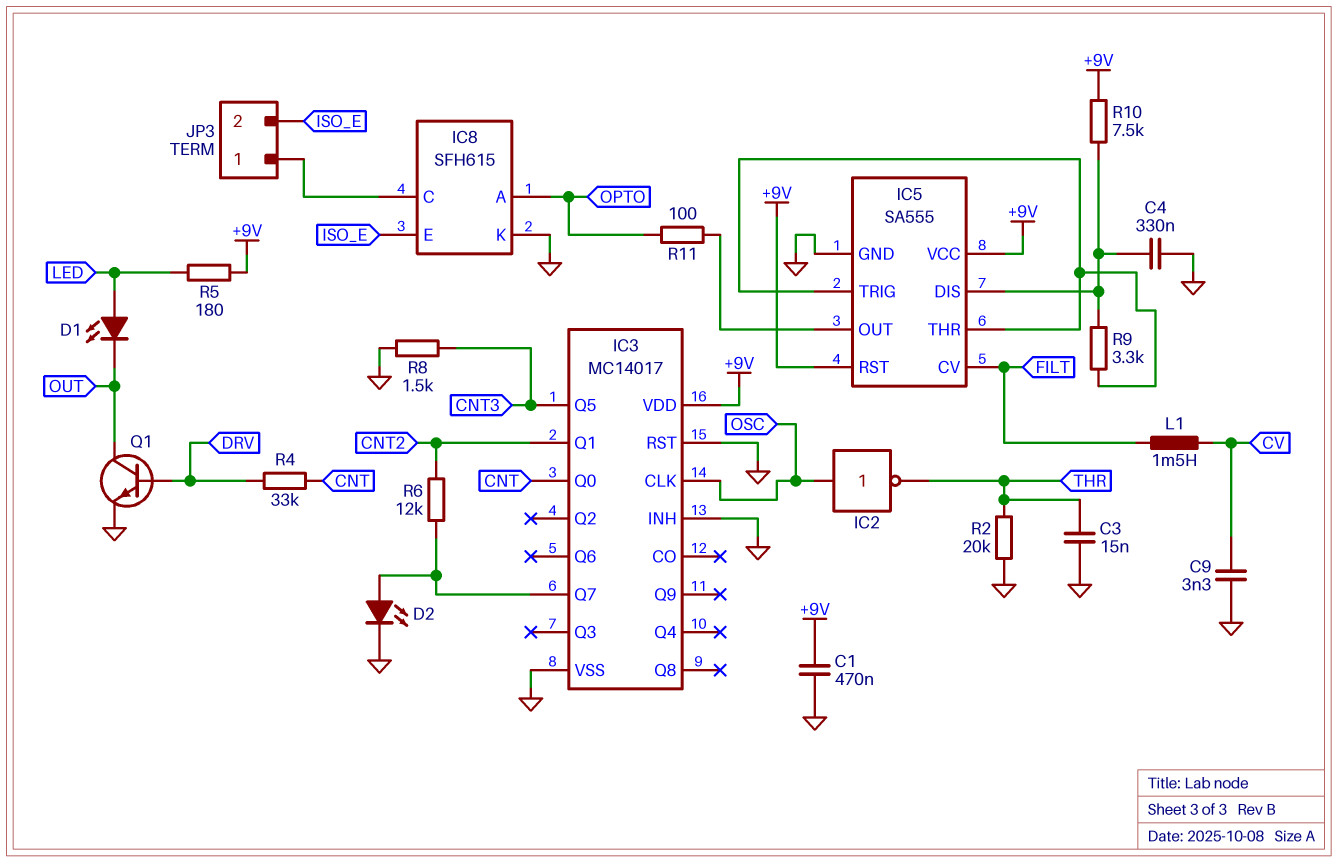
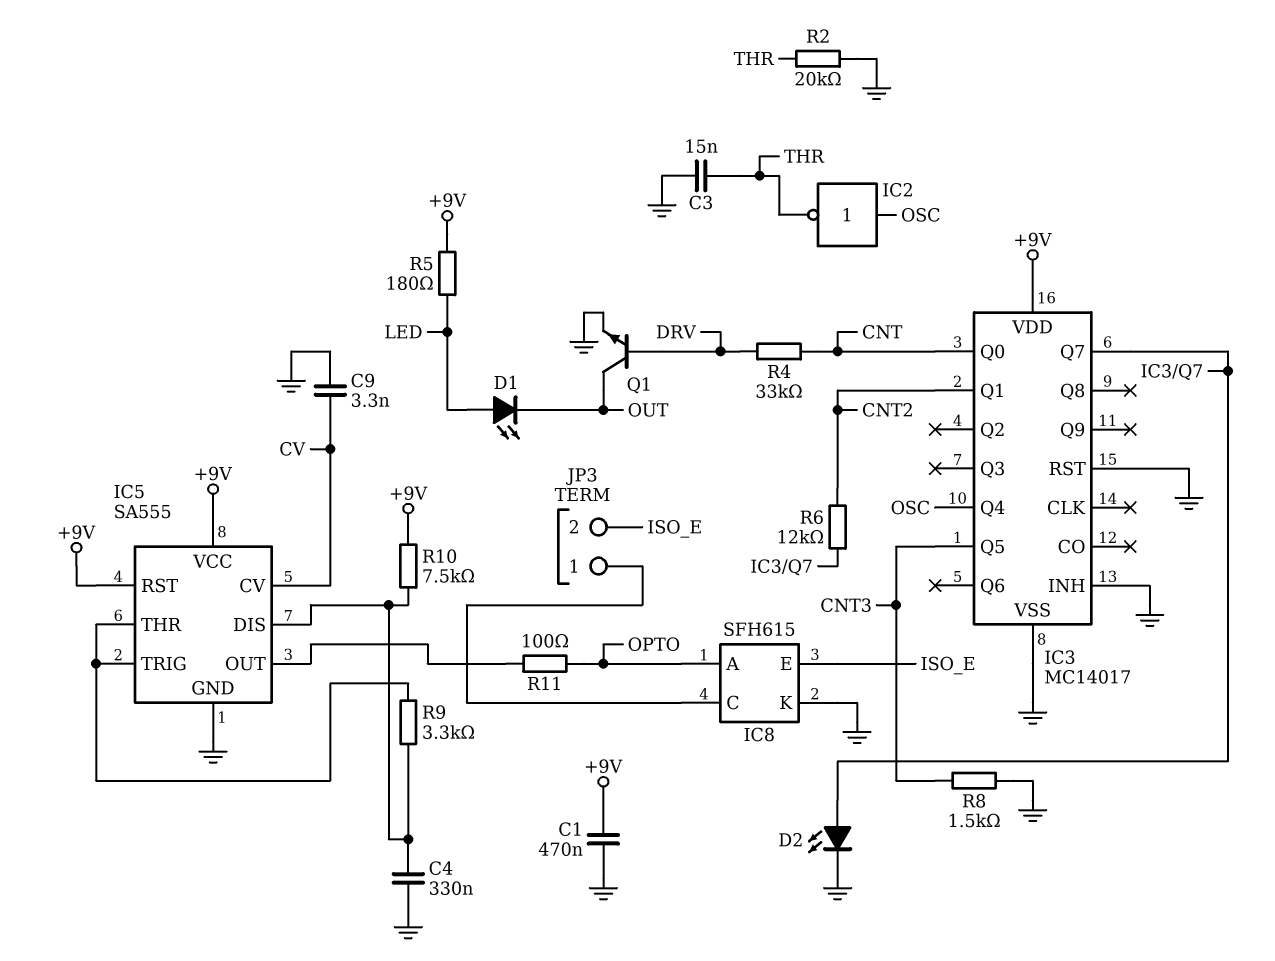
IC3 pin CLK: OSC -> none
IC3 pin Q4: none -> OSC
IC5 pin CV: FILT -> CV
L1: 1.5mH (CV, FILT) -> none

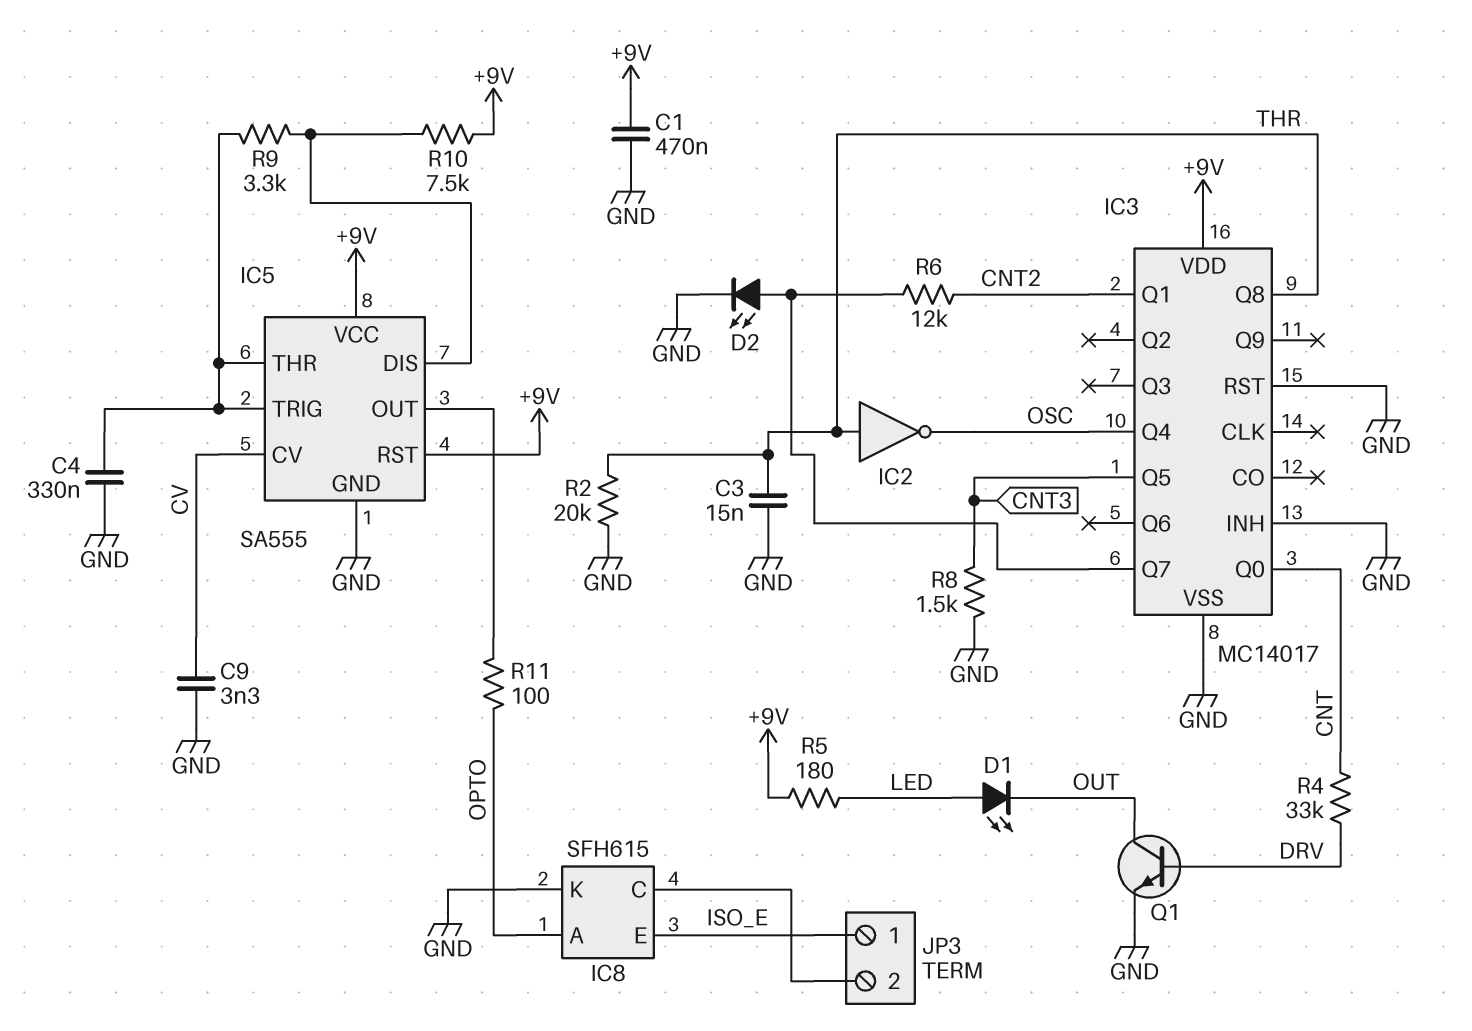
C4: 330nF (GND, IC5/DIS) -> 330nF (GND, IC5/THR)
IC2: NOT (in OSC, out THR) -> NOT (in THR, out OSC)
IC3 pin Q8: none -> THR
JP3 pin 1: IC8/C -> ISO_E
JP3 pin 2: ISO_E -> IC8/C

